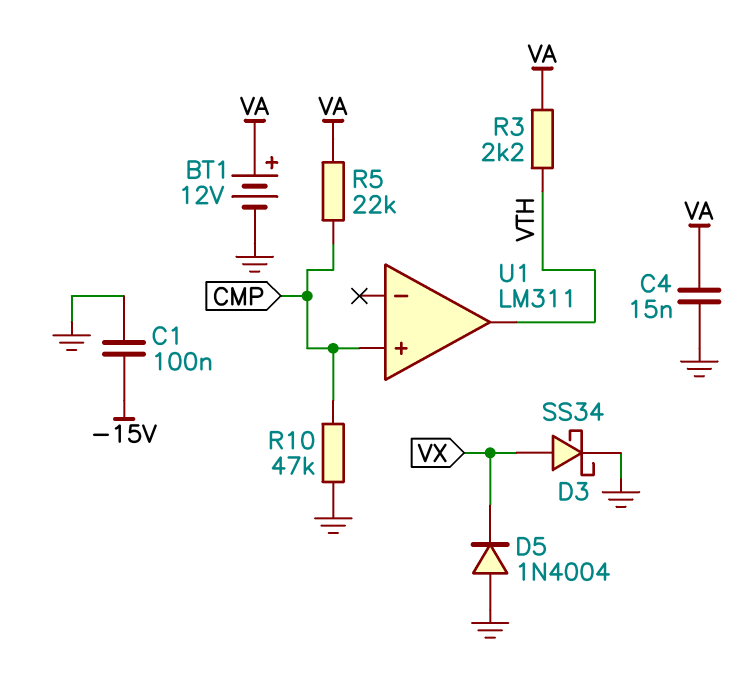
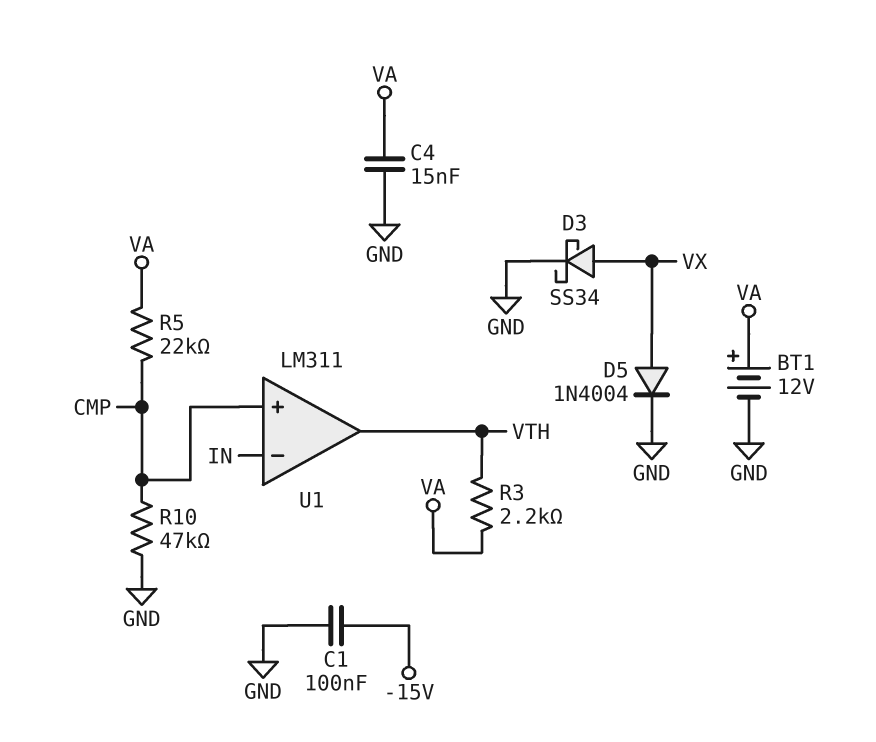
D5: diode 1N4004 (A GND, K VX) -> diode 1N4004 (A VX, K GND)
U1 pin in-: none -> IN

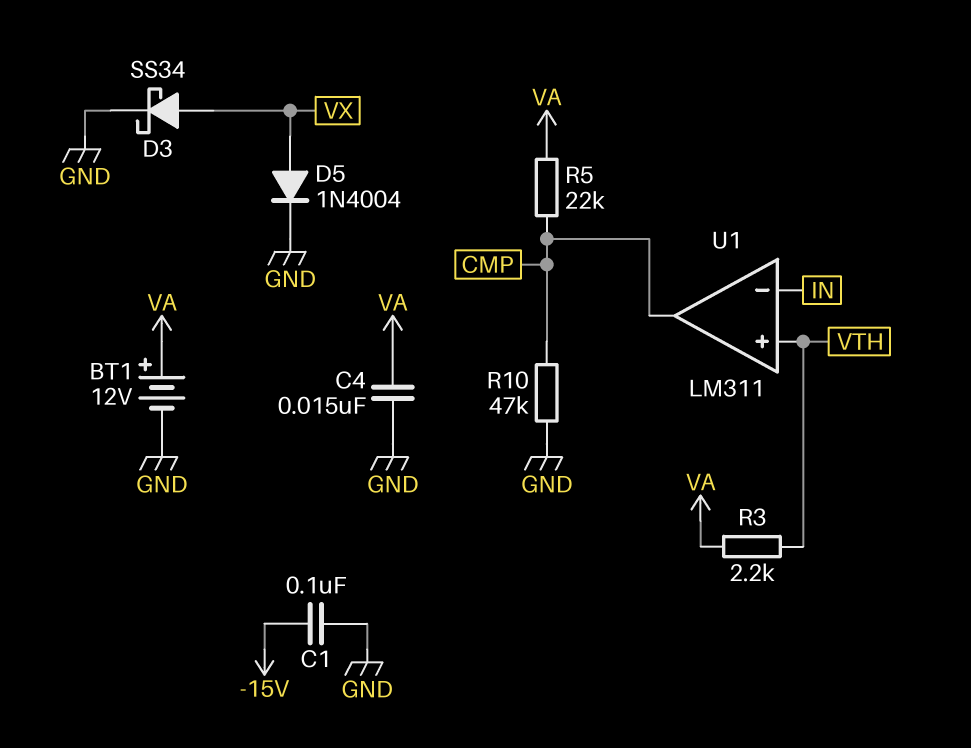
U1 pin in+: CMP -> VTH
U1 pin out: VTH -> CMP

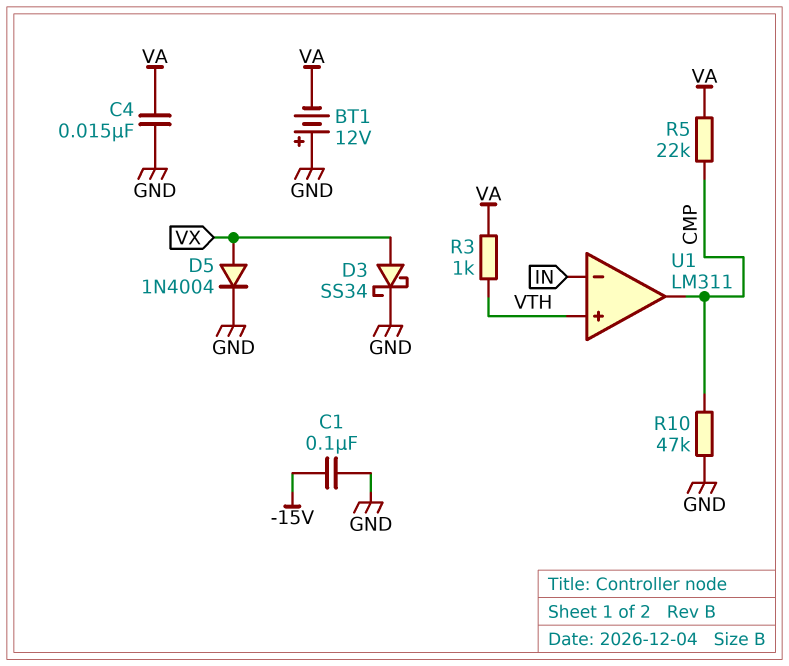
BT1: 12V (plus VA, minus GND) -> 12V (plus GND, minus VA)
R3: 2.2k (VA, VTH) -> 1k (VA, VTH)

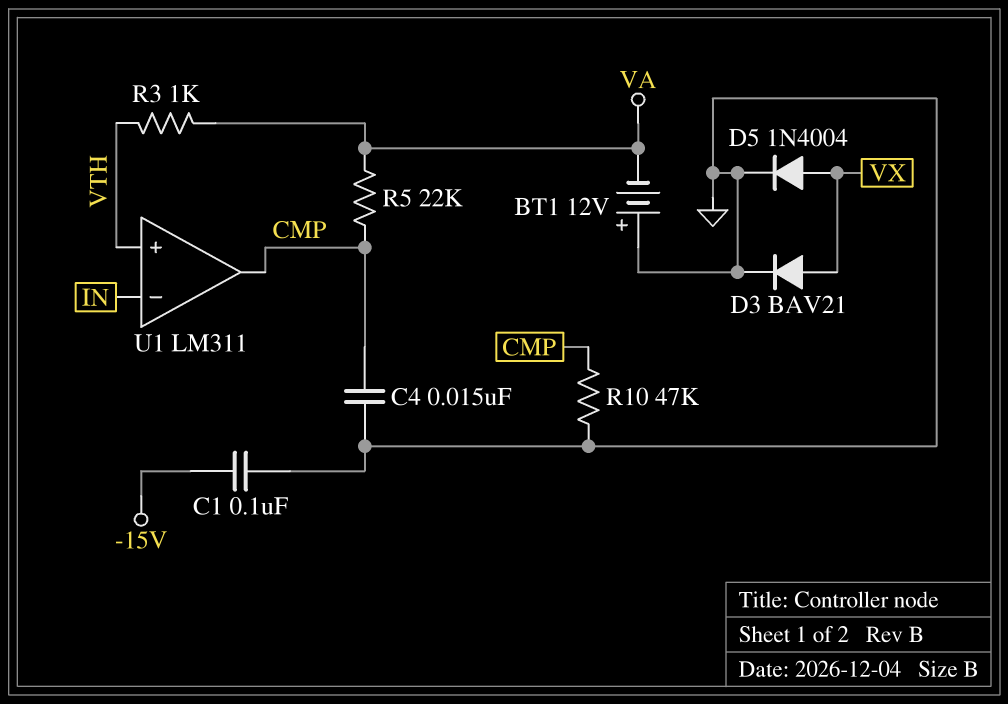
C4: 15nF (GND, VA) -> 15nF (CMP, GND)
D3: schottky SS34 (A VX, K GND) -> diode BAV21 (A VX, K GND)

